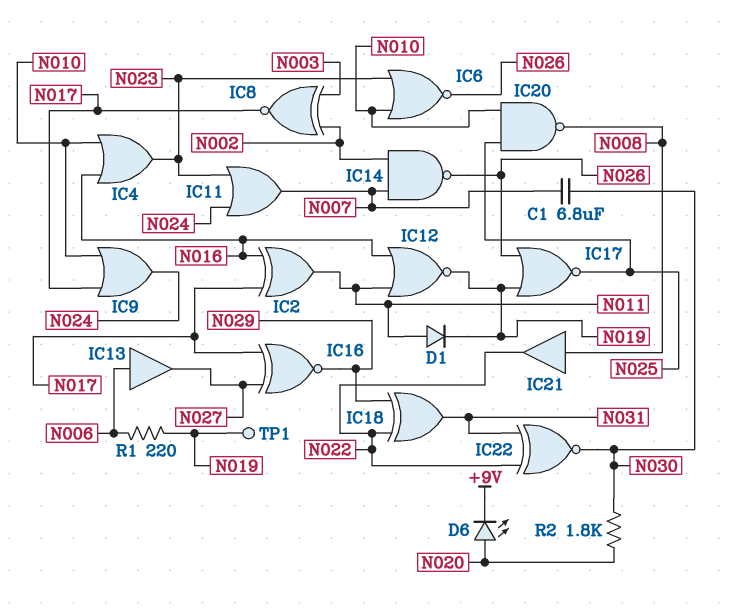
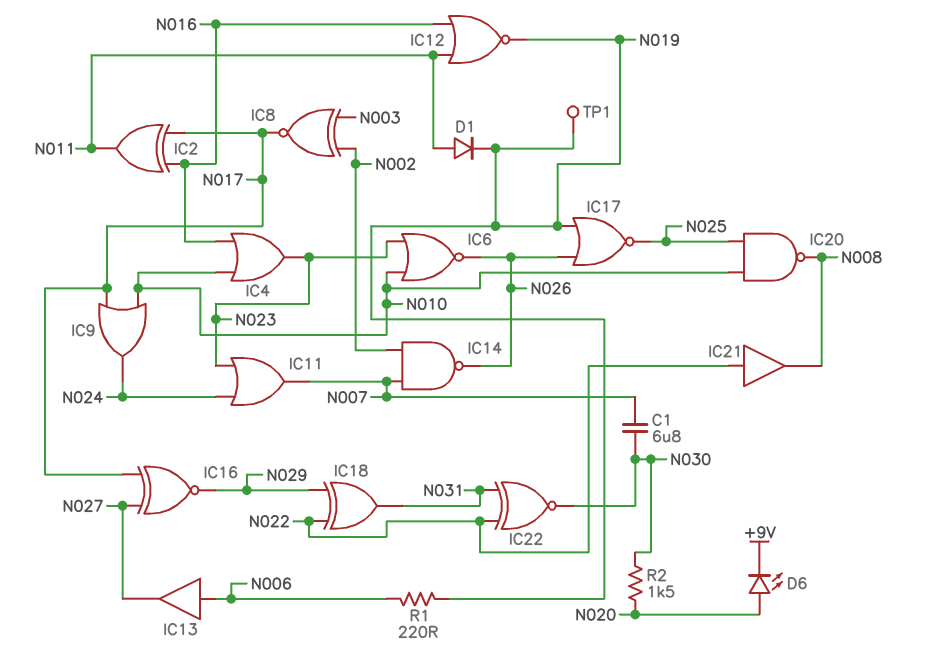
IC21: buffer (in N008, out N022) -> buffer (in N022, out N008)
R2: 1.8k (N020, N030) -> 1.5k (N020, N030)

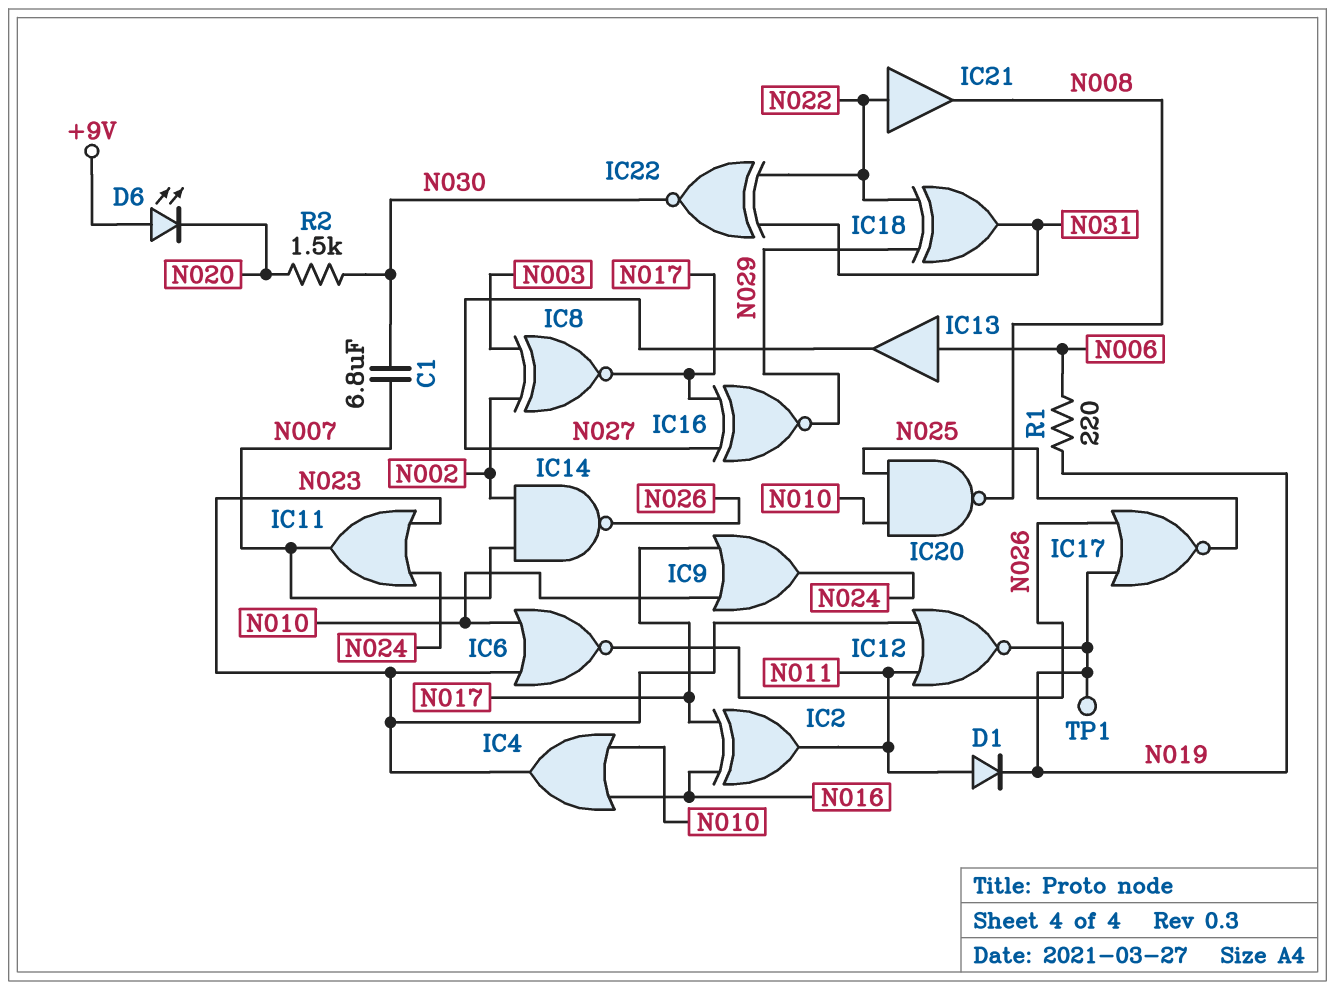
D6: LED (A N020, K +9V) -> LED (A +9V, K N020)
IC12: NOR (in N011, in N016, out N019) -> NOR (in N011, in N023, out N019)

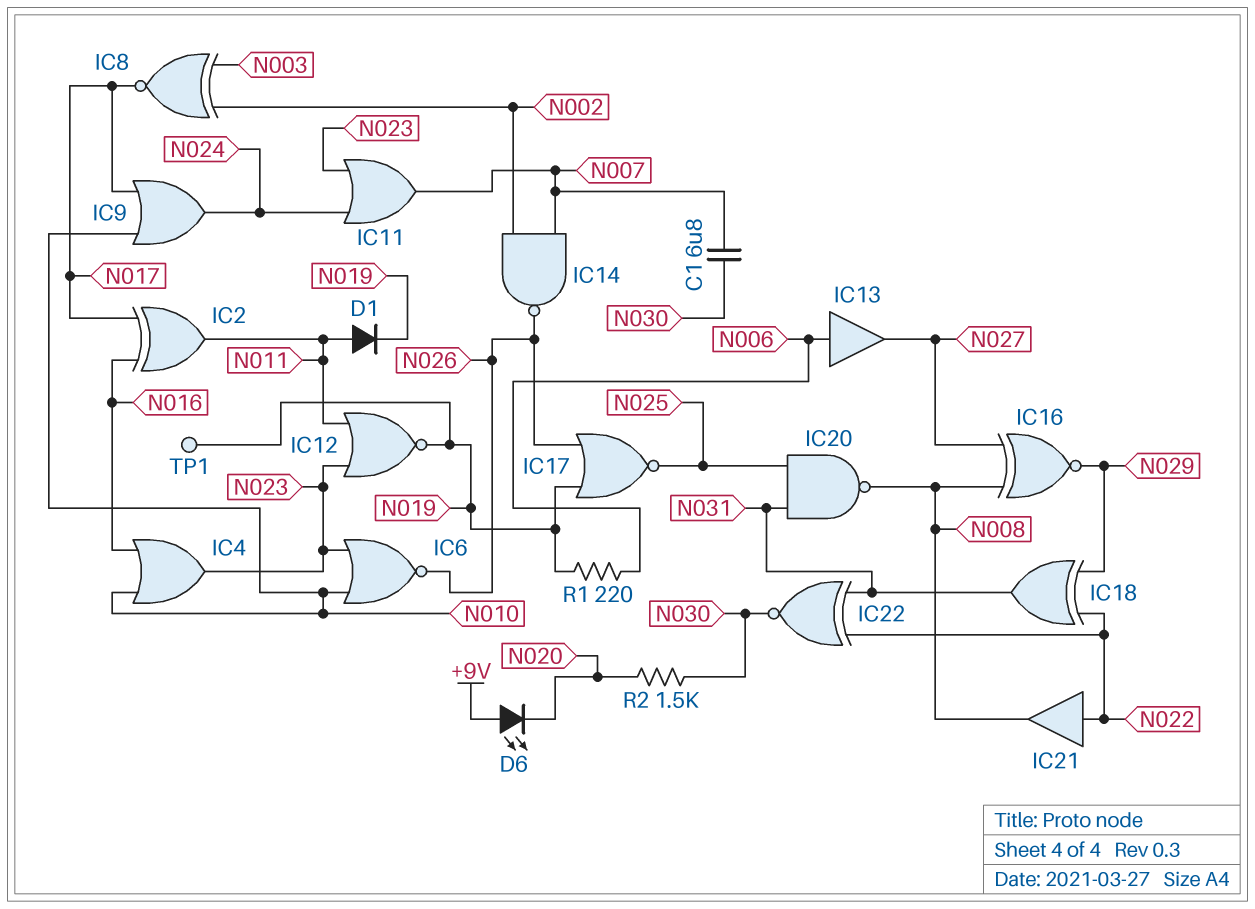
IC16: XNOR (in N017, in N027, out N029) -> XNOR (in N008, in N027, out N029)
IC20: NAND (in N010, in N025, out N008) -> NAND (in N025, in N031, out N008)

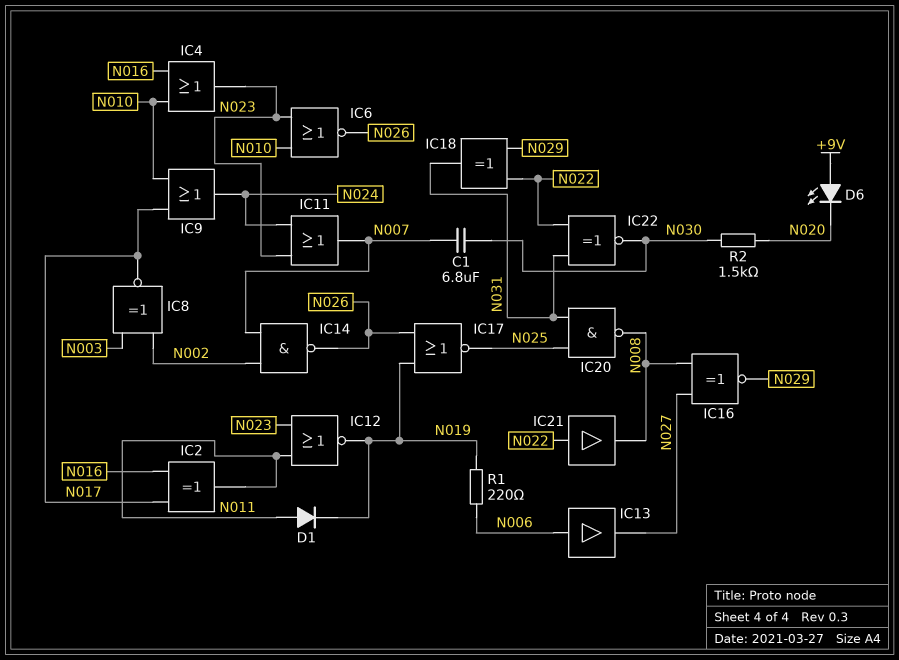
TP1: test point (N019) -> none

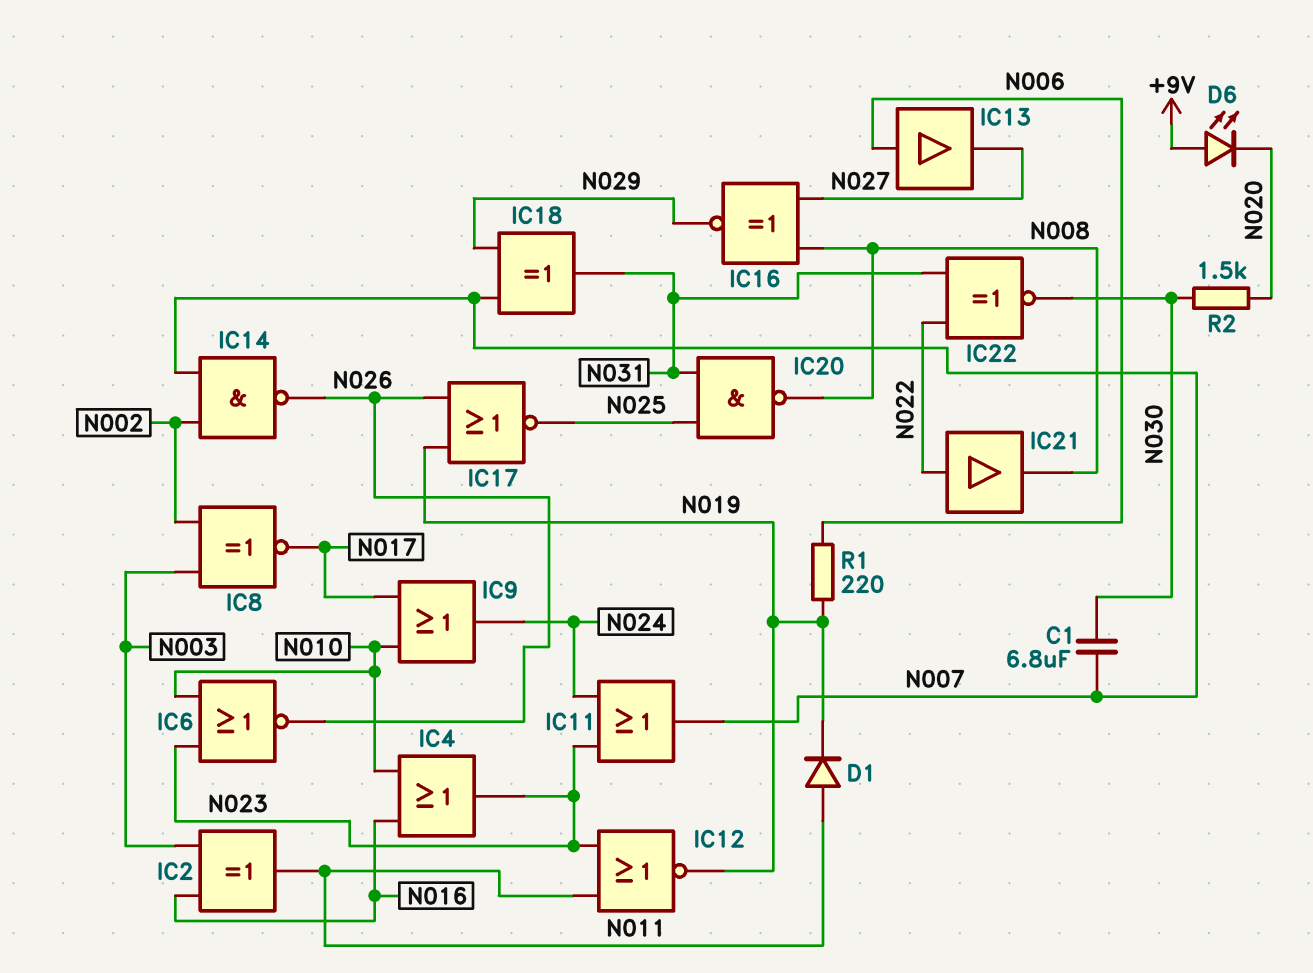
IC2: XOR (in N016, in N017, out N011) -> XOR (in N003, in N016, out N011)
IC18: XOR (in N022, in N029, out N031) -> XOR (in N007, in N029, out N031)

